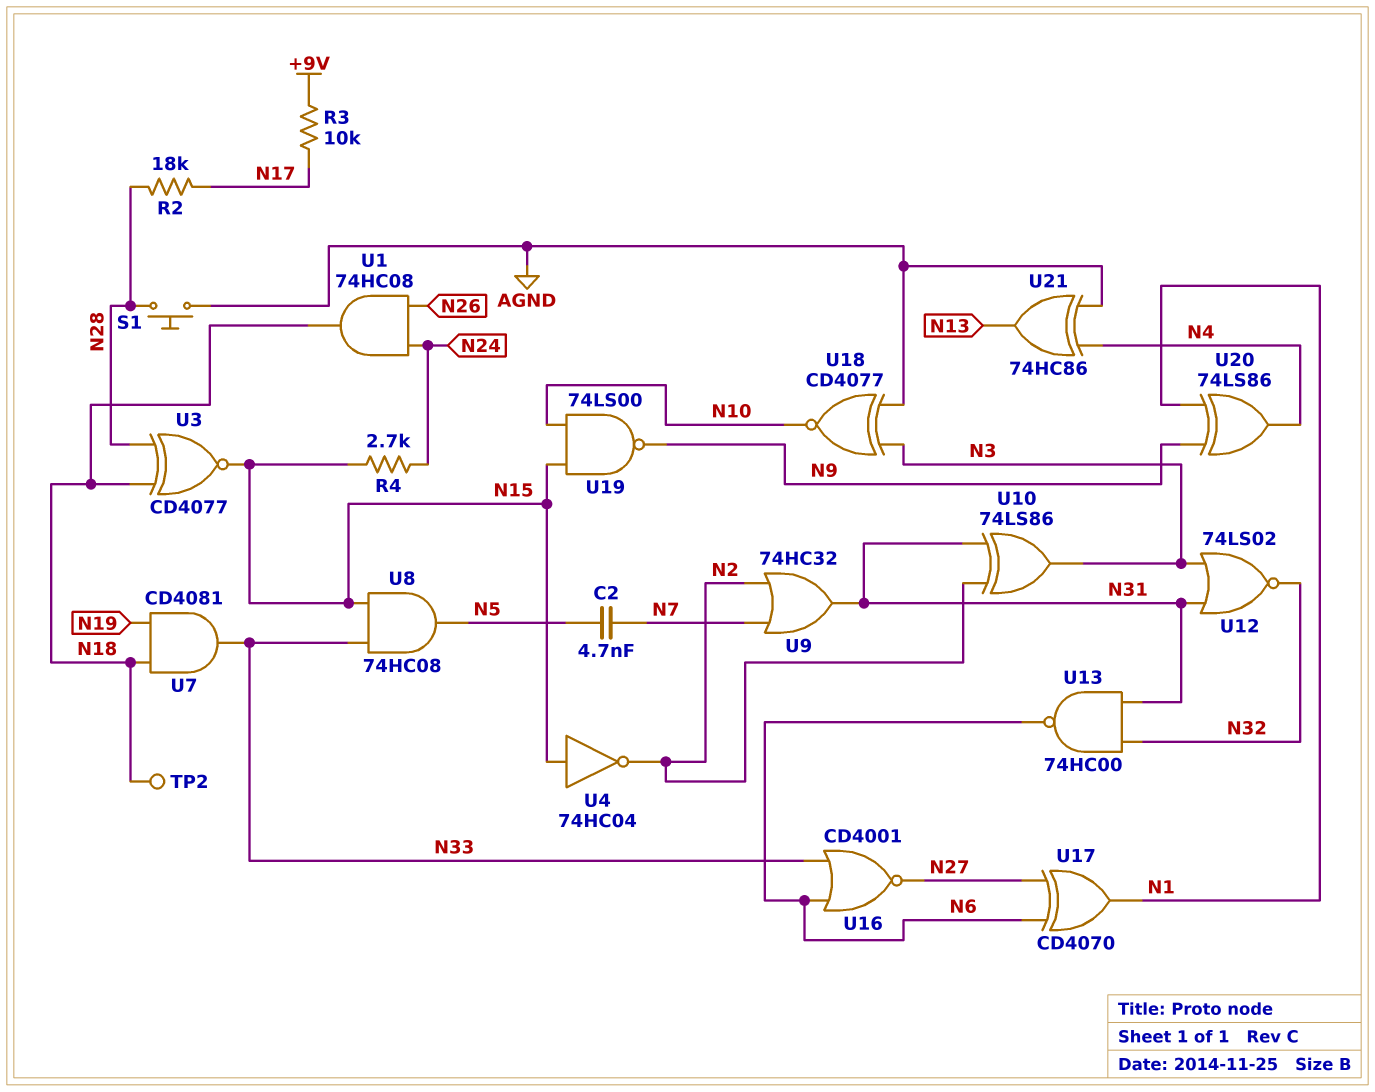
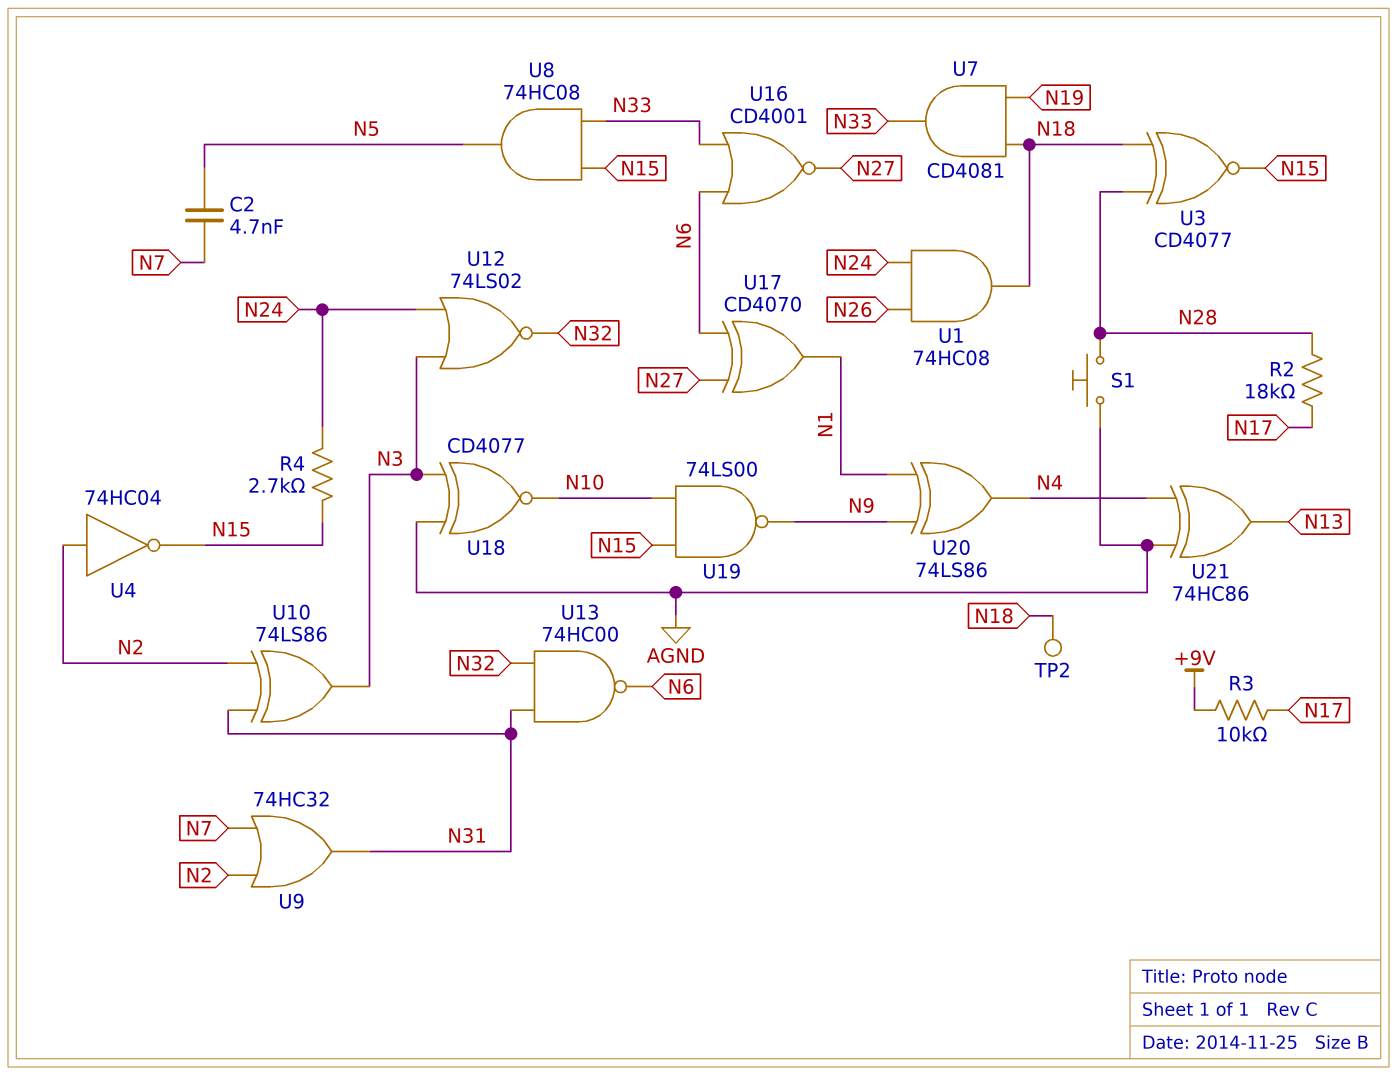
U4: NOT 74HC04 (in N15, out N2) -> NOT 74HC04 (in N2, out N15)
U12: NOR 74LS02 (in N3, in N31, out N32) -> NOR 74LS02 (in N3, in N24, out N32)

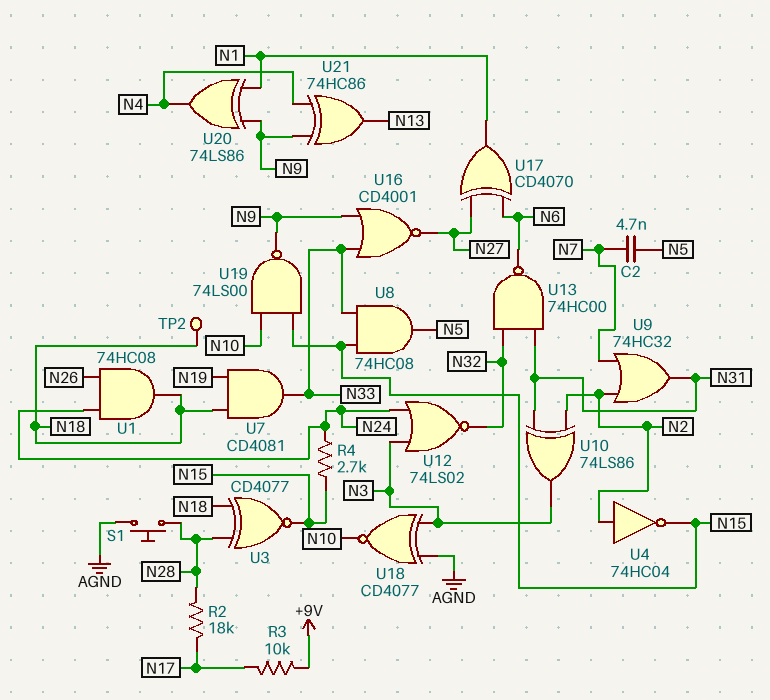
U16: NOR CD4001 (in N6, in N33, out N27) -> NOR CD4001 (in N9, in N33, out N27)
U21: XOR 74HC86 (in AGND, in N4, out N13) -> XOR 74HC86 (in N4, in N9, out N13)

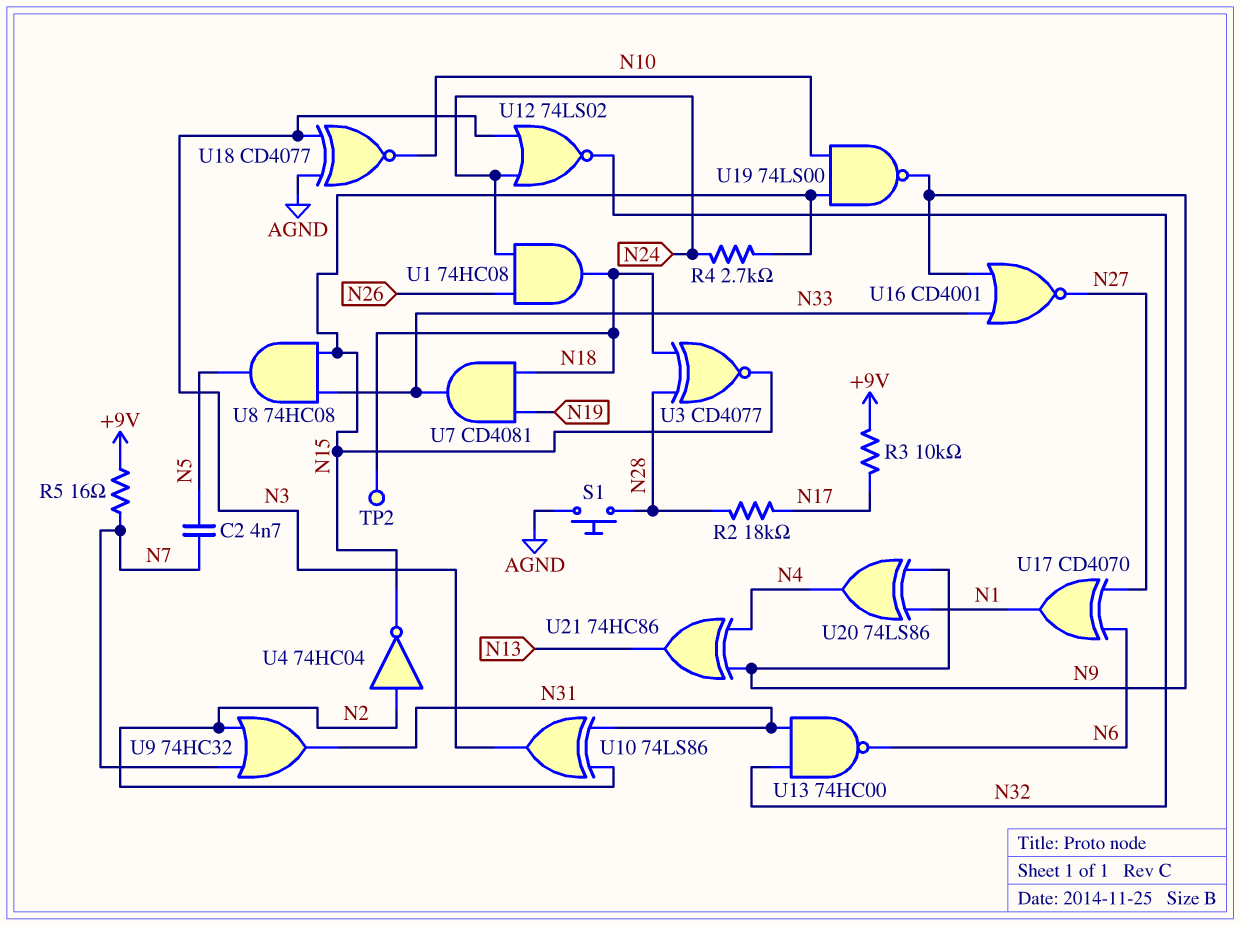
R5: none -> 16 (+9V, N7)

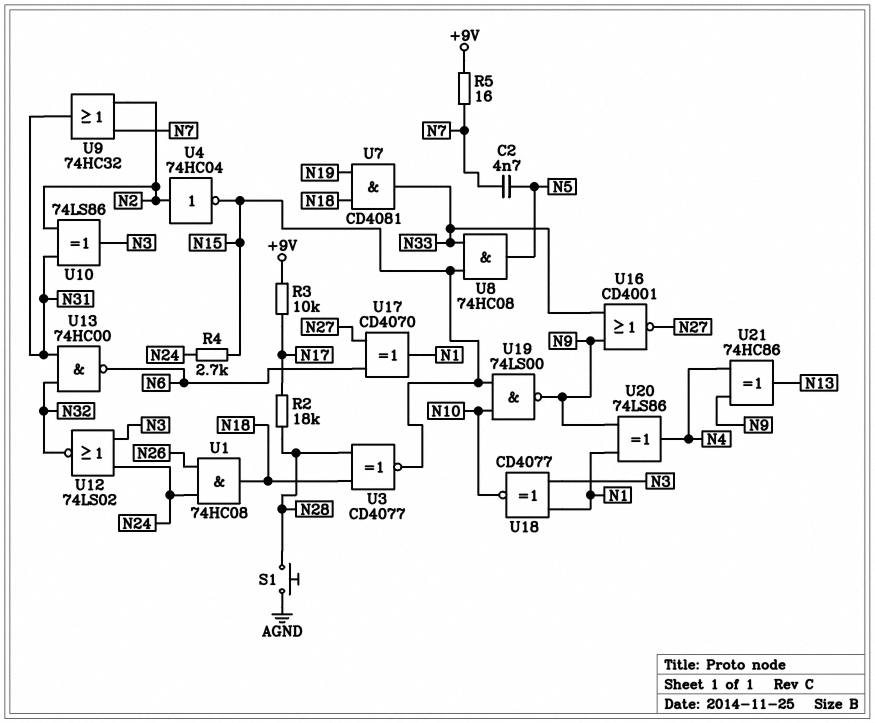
TP2: test point (N18) -> none
U18: XNOR CD4077 (in AGND, in N3, out N10) -> XNOR CD4077 (in N1, in N3, out N10)

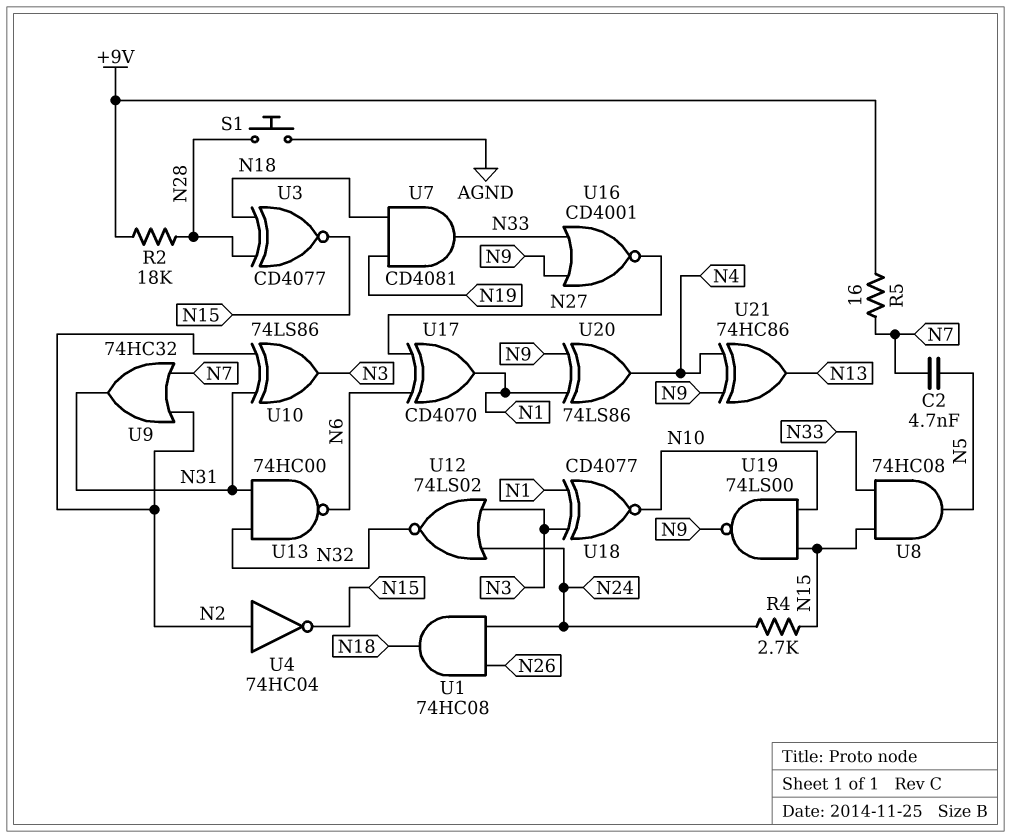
R2: 18k (N17, N28) -> 18k (+9V, N28)
R3: 10k (+9V, N17) -> none

